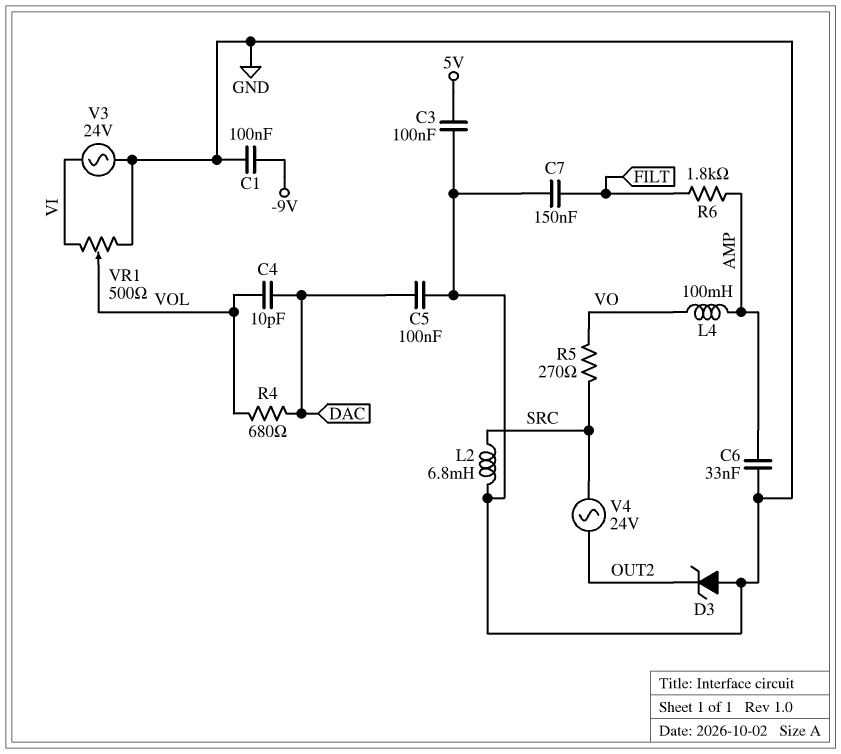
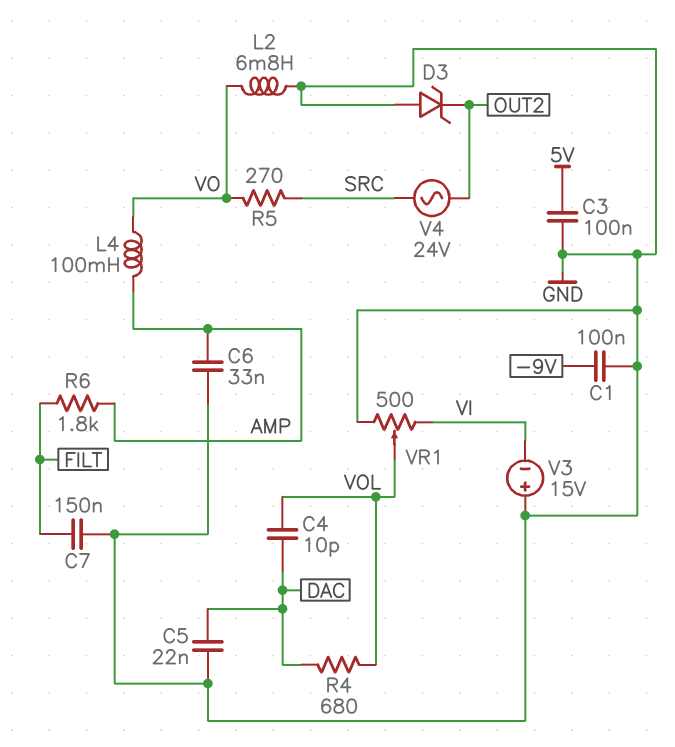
C5: 100nF (DAC, GND) -> 22nF (DAC, GND)
L2: 6.8mH (GND, SRC) -> 6.8mH (GND, VO)
V3: AC 24V (GND, VI) -> 15V (plus GND, minus VI)

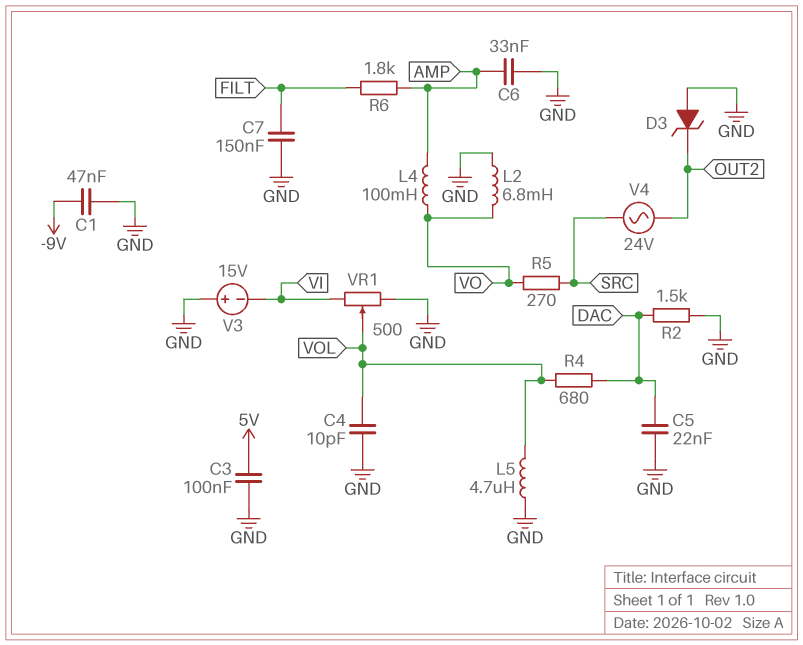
C1: 100nF (-9V, GND) -> 47nF (-9V, GND)
C4: 10pF (DAC, VOL) -> 10pF (GND, VOL)
L5: none -> 4.7uH (GND, VOL)
R2: none -> 1.5k (DAC, GND)

